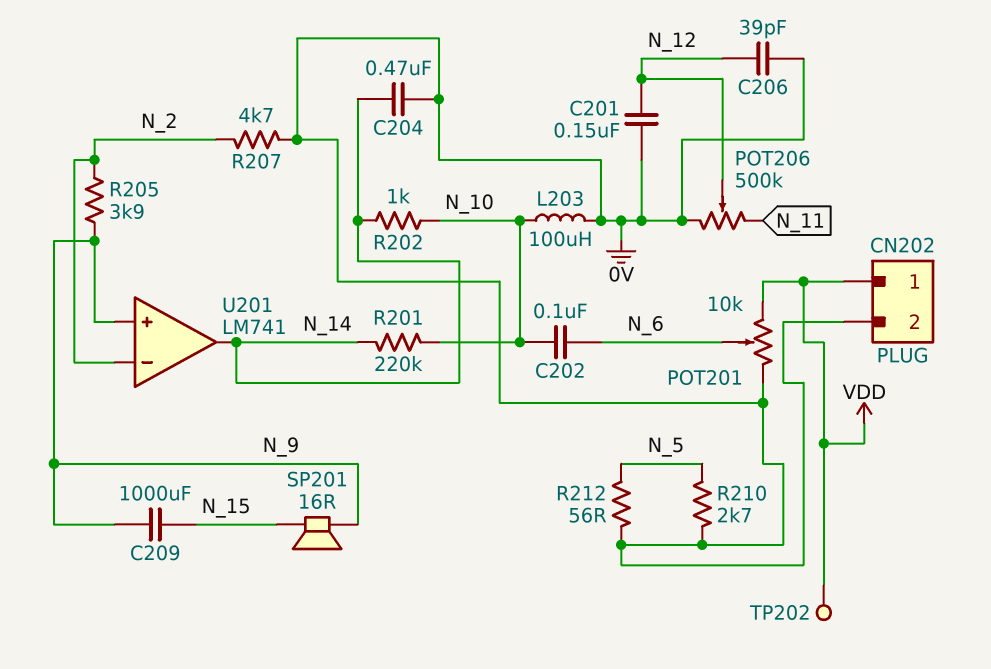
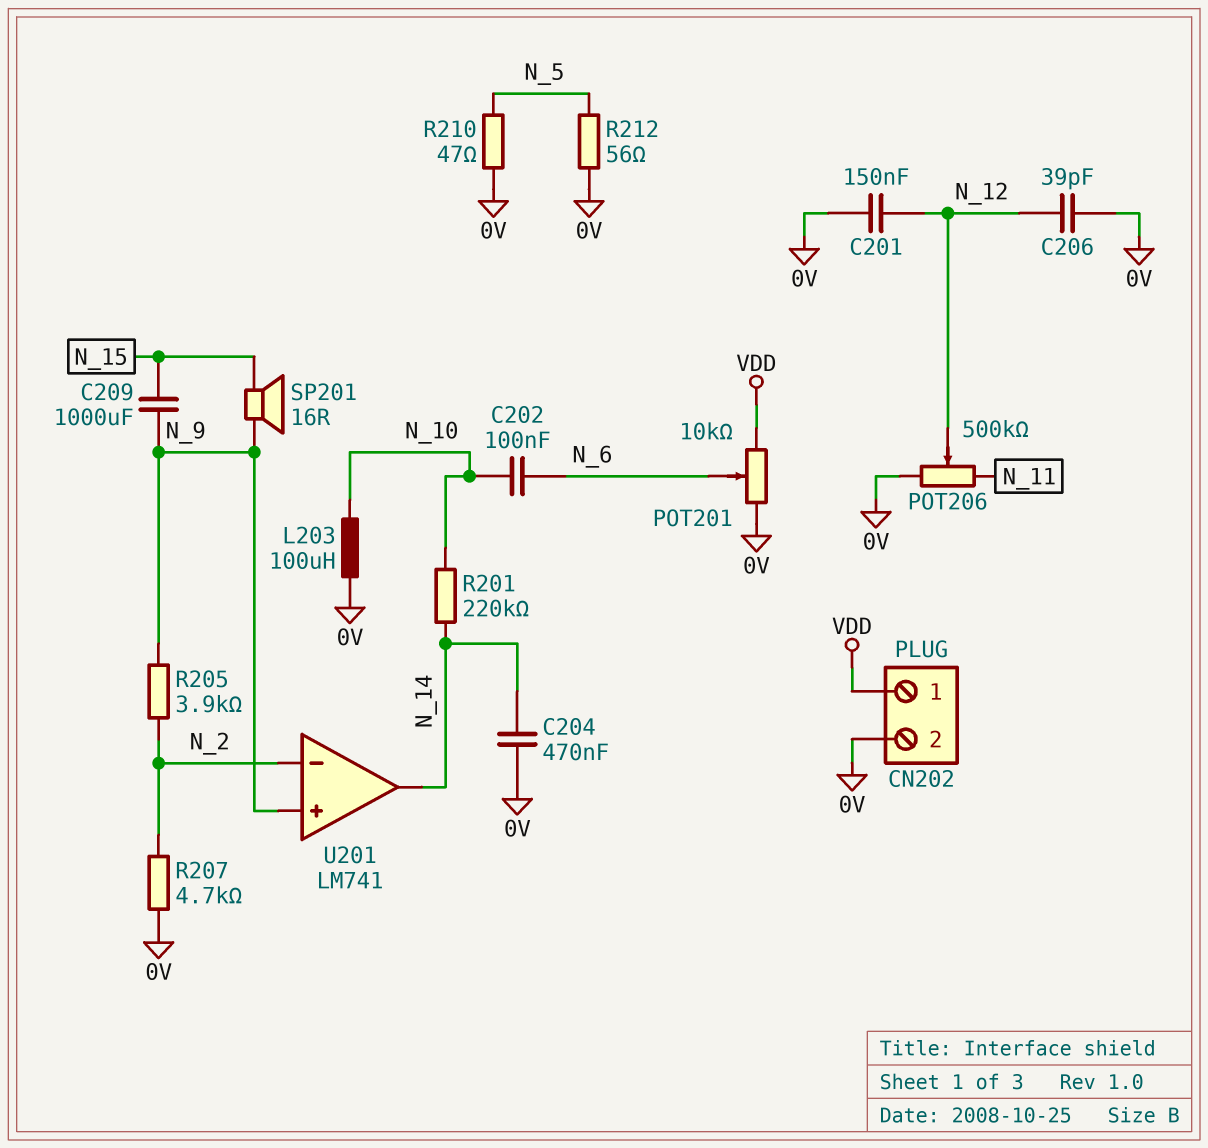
R202: 1k (N_10, N_14) -> none
R210: 2.7k (0V, N_5) -> 47 (0V, N_5)
TP202: test point (VDD) -> none

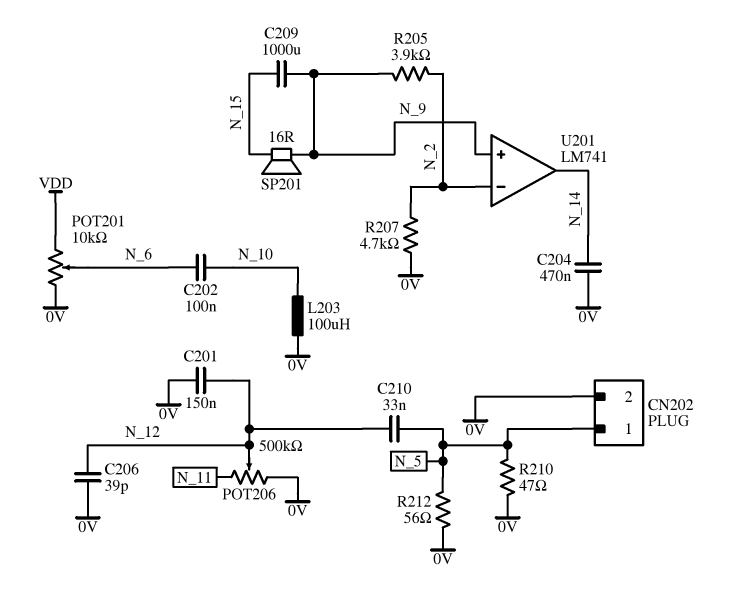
C210: none -> 33nF (N_5, N_12)
CN202 pin 1: VDD -> N_5
R201: 220k (N_10, N_14) -> none

